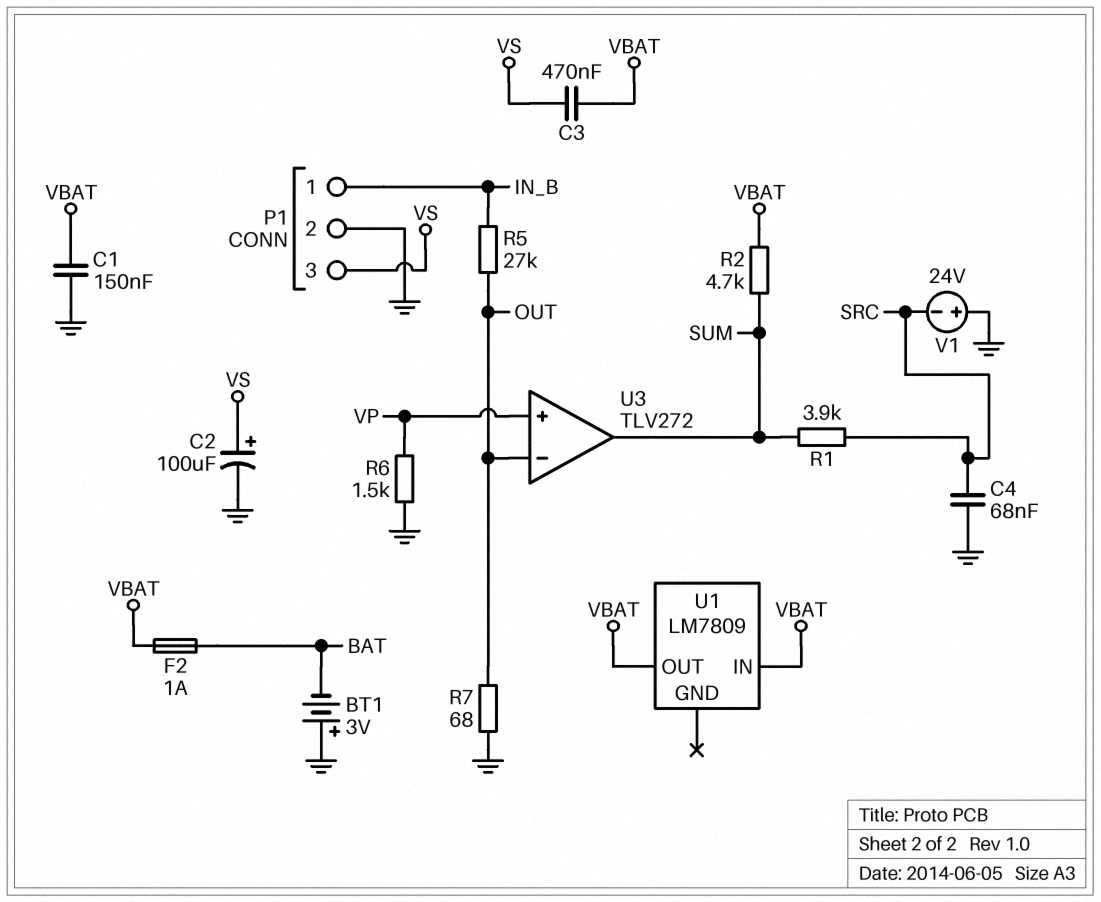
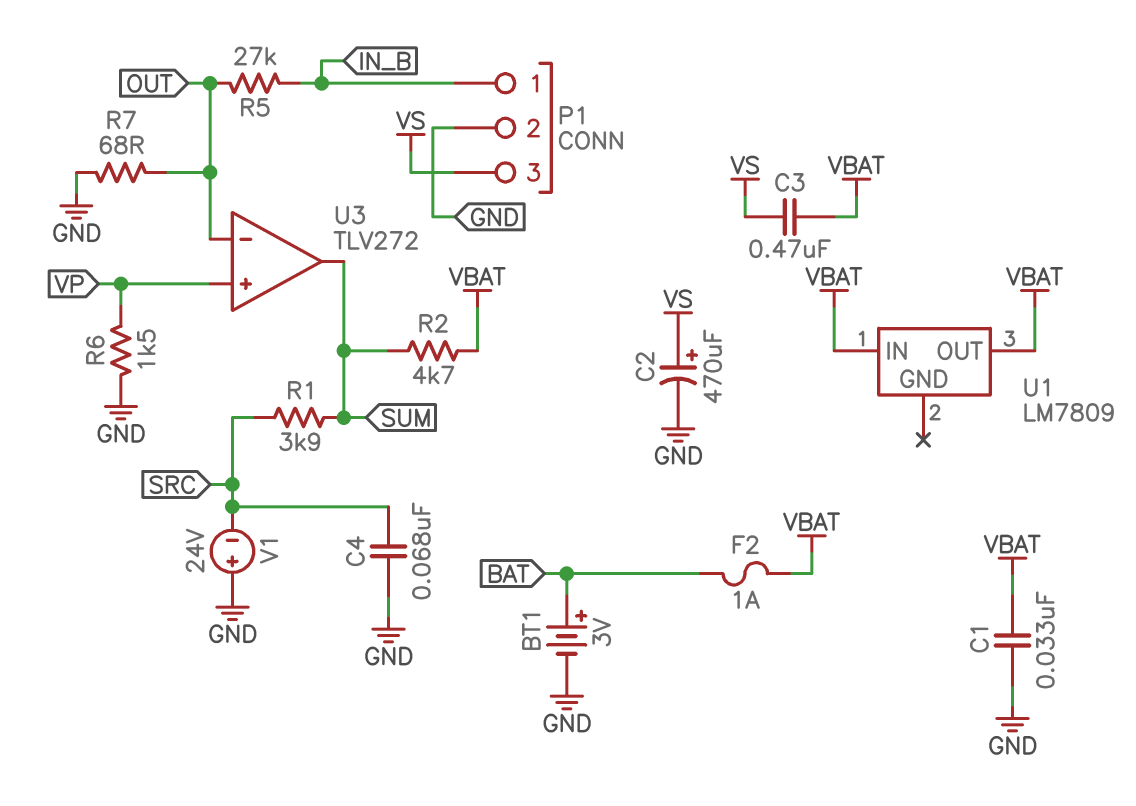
BT1: 3V (plus GND, minus BAT) -> 3V (plus BAT, minus GND)
C1: 150nF (GND, VBAT) -> 33nF (GND, VBAT)
C2: 100uF (plus VS, minus GND) -> 470uF (plus VS, minus GND)

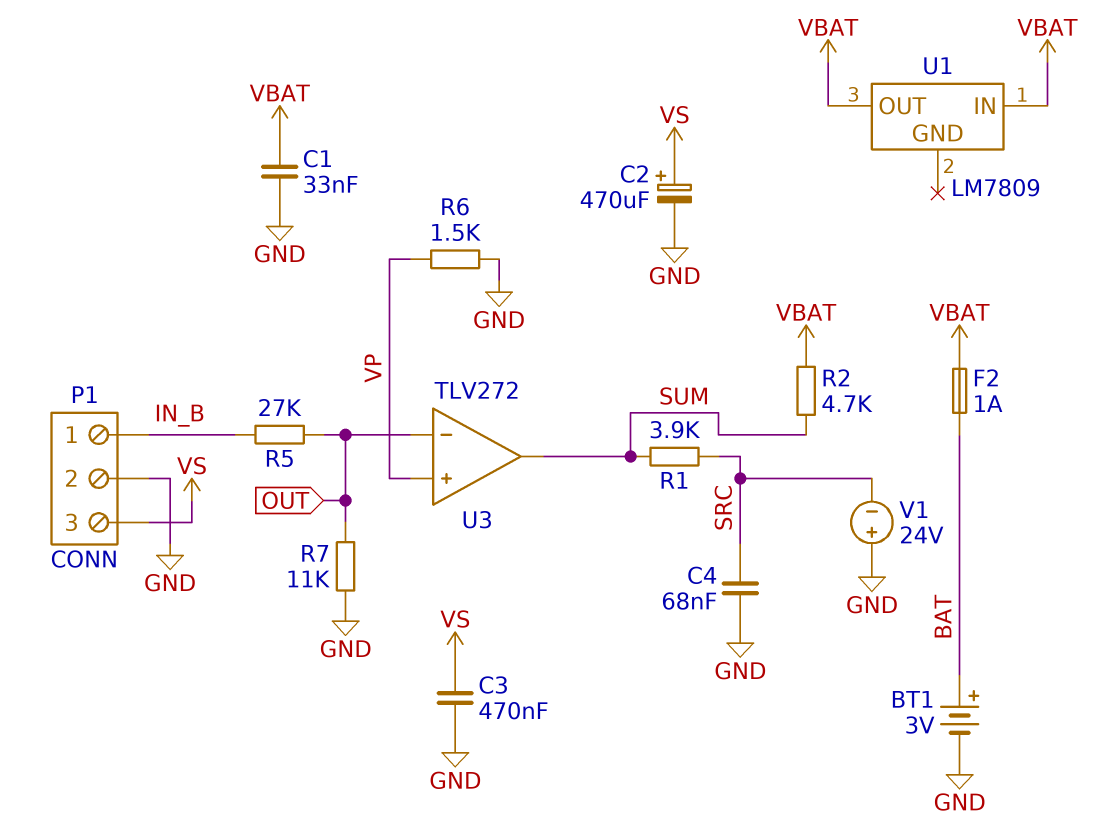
C3: 470nF (VBAT, VS) -> 470nF (GND, VS)
R7: 68 (GND, OUT) -> 11k (GND, OUT)

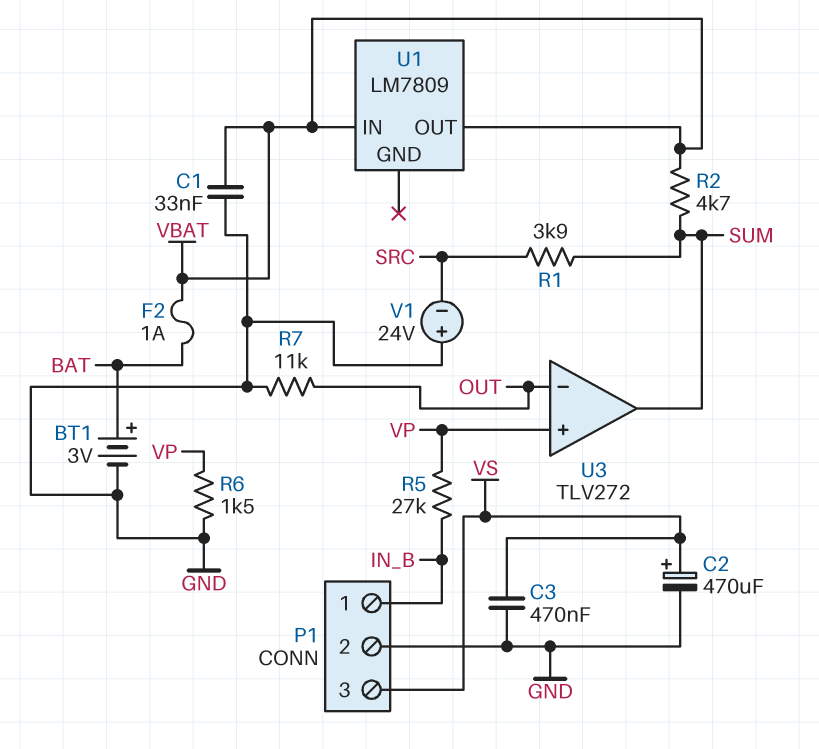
C4: 68nF (GND, SRC) -> none
R5: 27k (IN_B, OUT) -> 27k (IN_B, VP)

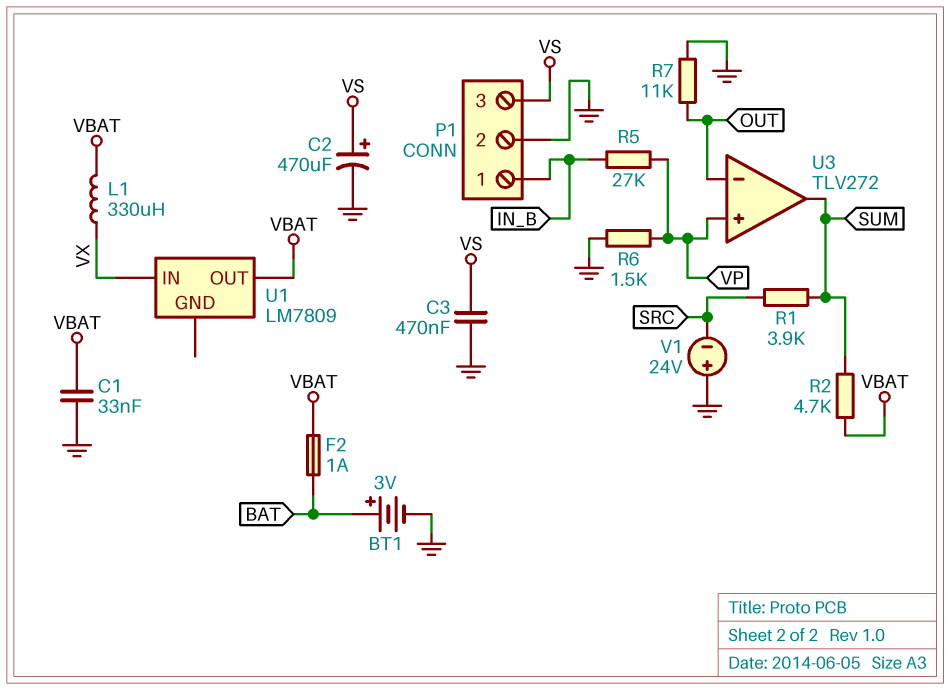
L1: none -> 330uH (VBAT, VX)
U1 pin IN: VBAT -> VX

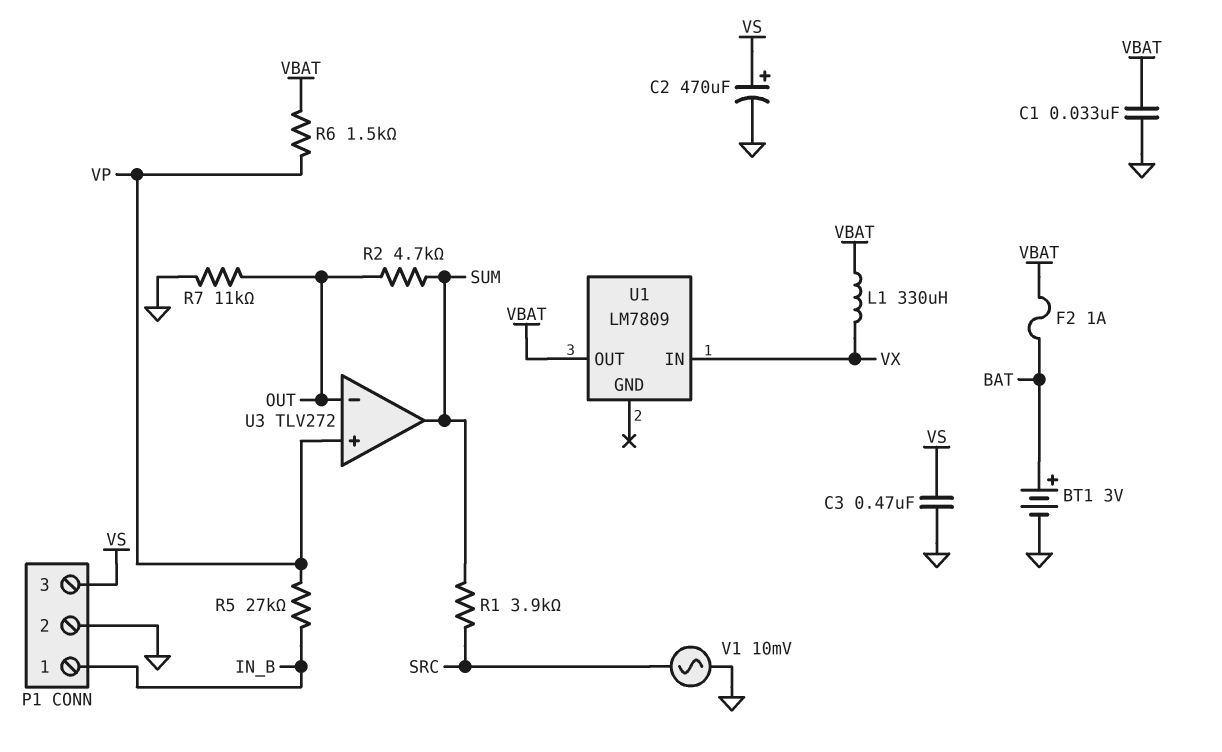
R2: 4.7k (SUM, VBAT) -> 4.7k (OUT, SUM)
R6: 1.5k (GND, VP) -> 1.5k (VBAT, VP)
V1: 24V (plus GND, minus SRC) -> AC 10mV (GND, SRC)

